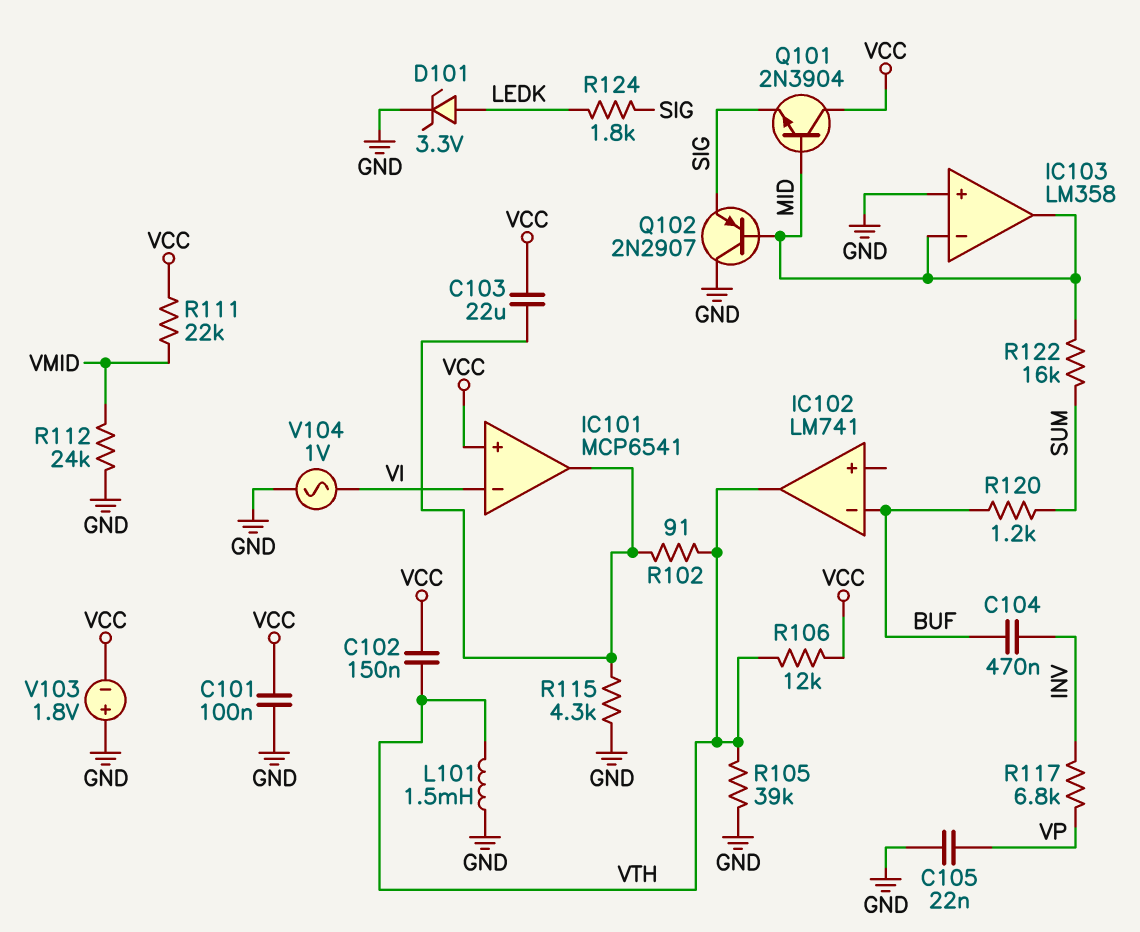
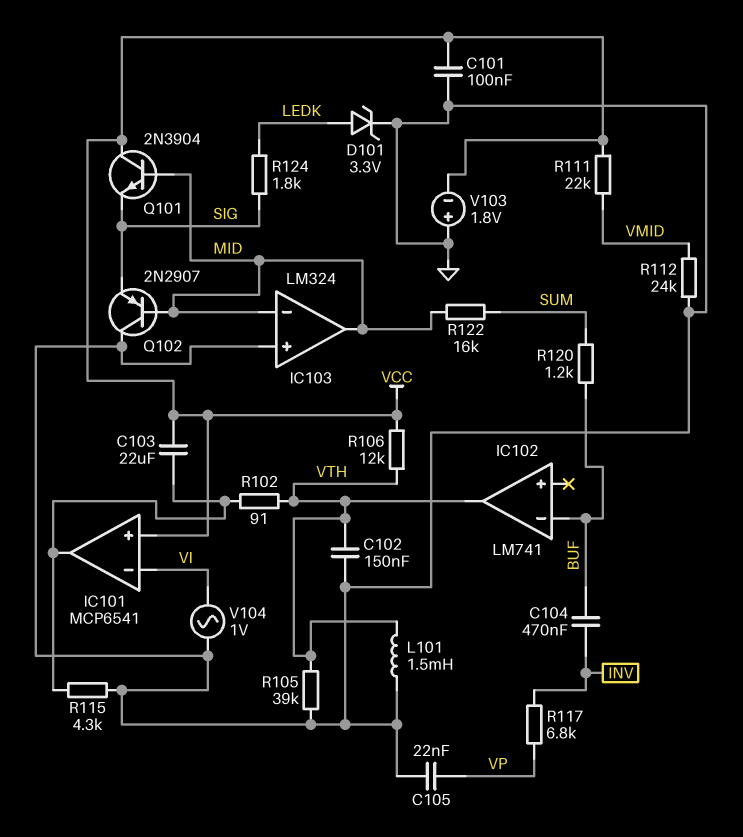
C102: 150nF (VCC, VTH) -> 150nF (GND, VTH)
IC103: LM358 -> LM324

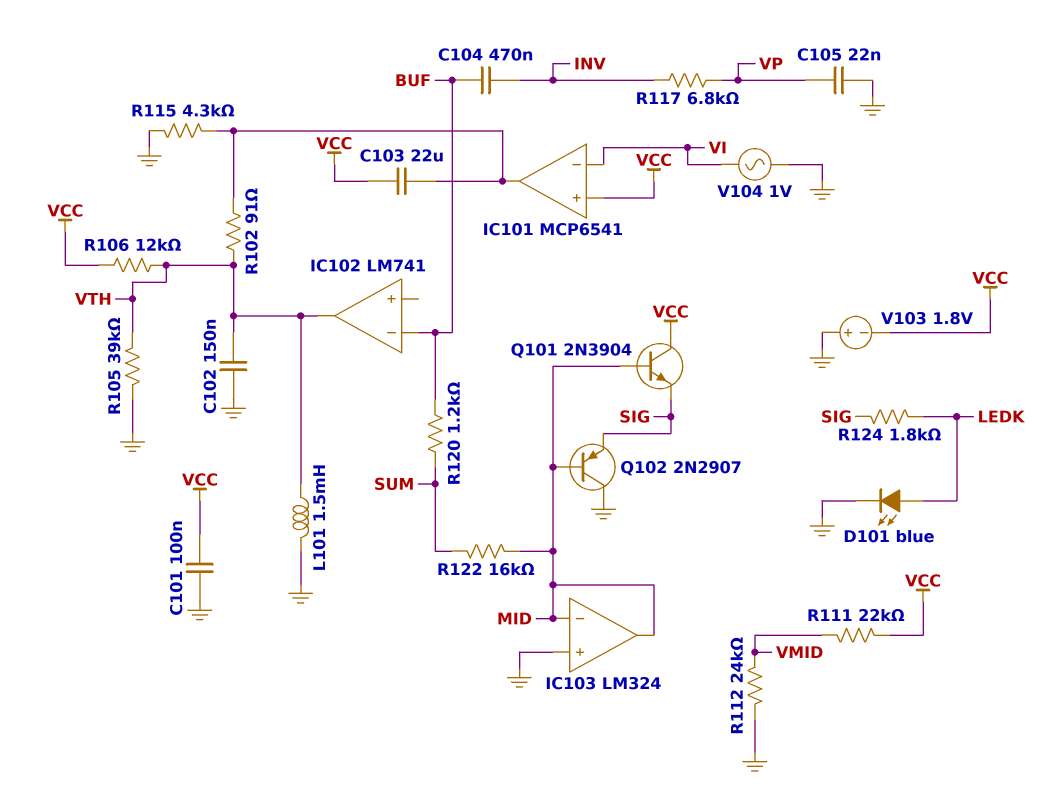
D101: zener 3.3V (A LEDK, K GND) -> LED blue (A LEDK, K GND)

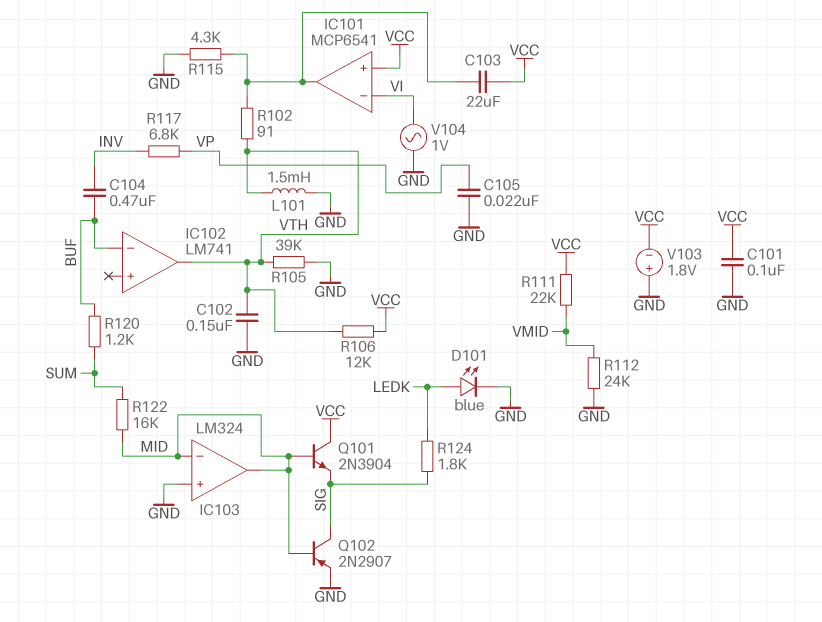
Q102: PNP 2N2907 (B MID, C GND, E SIG) -> PNP 2N2907 (B MID, C SIG, E GND)

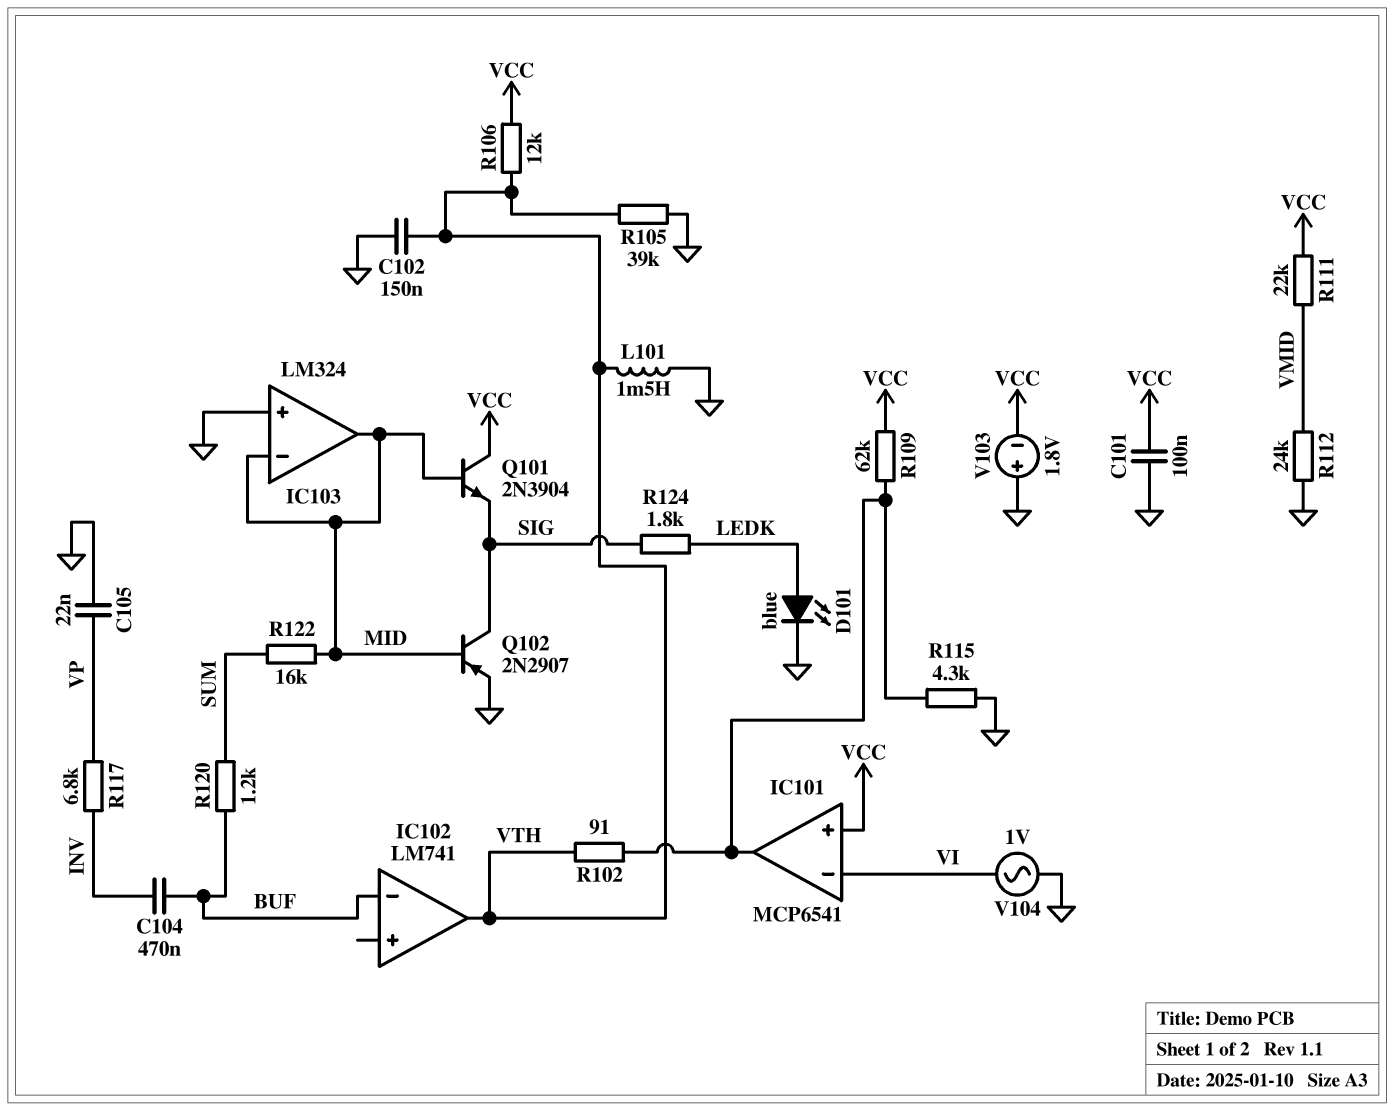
C103: 22uF (IC101/out, VCC) -> none
R109: none -> 62k (IC101/out, VCC)

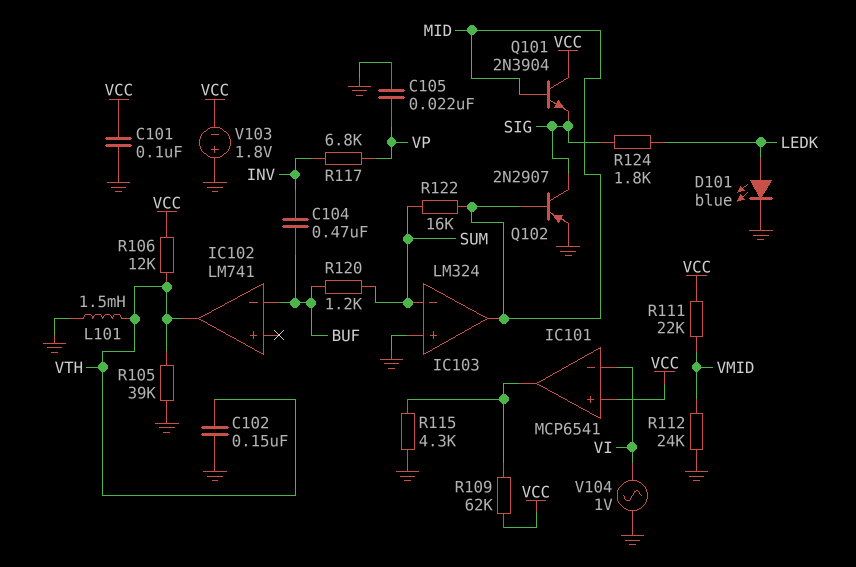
IC103 pin in-: MID -> SUM
R102: 91 (IC101/out, VTH) -> none

